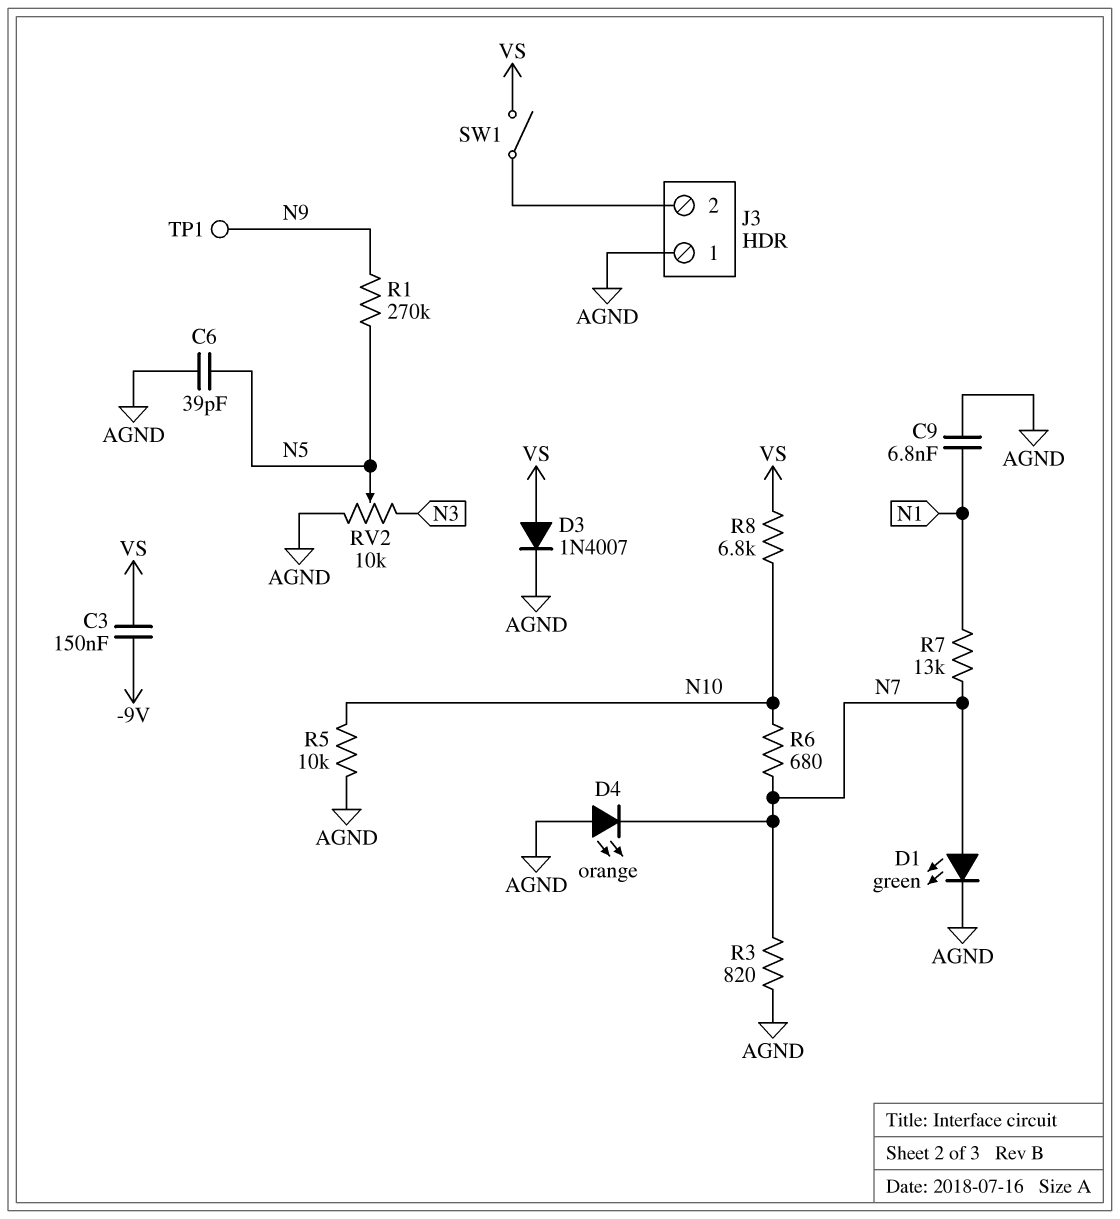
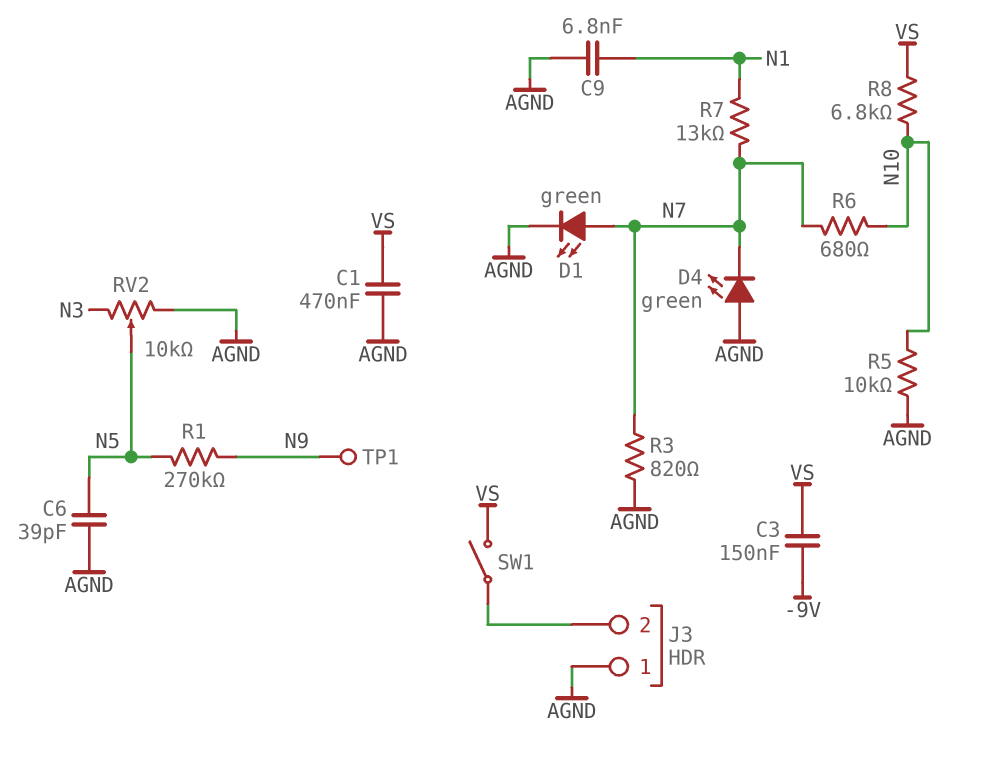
C1: none -> 470nF (AGND, VS)
D3: diode 1N4007 (A VS, K AGND) -> none
D4: LED orange (A AGND, K N7) -> LED green (A AGND, K N7)

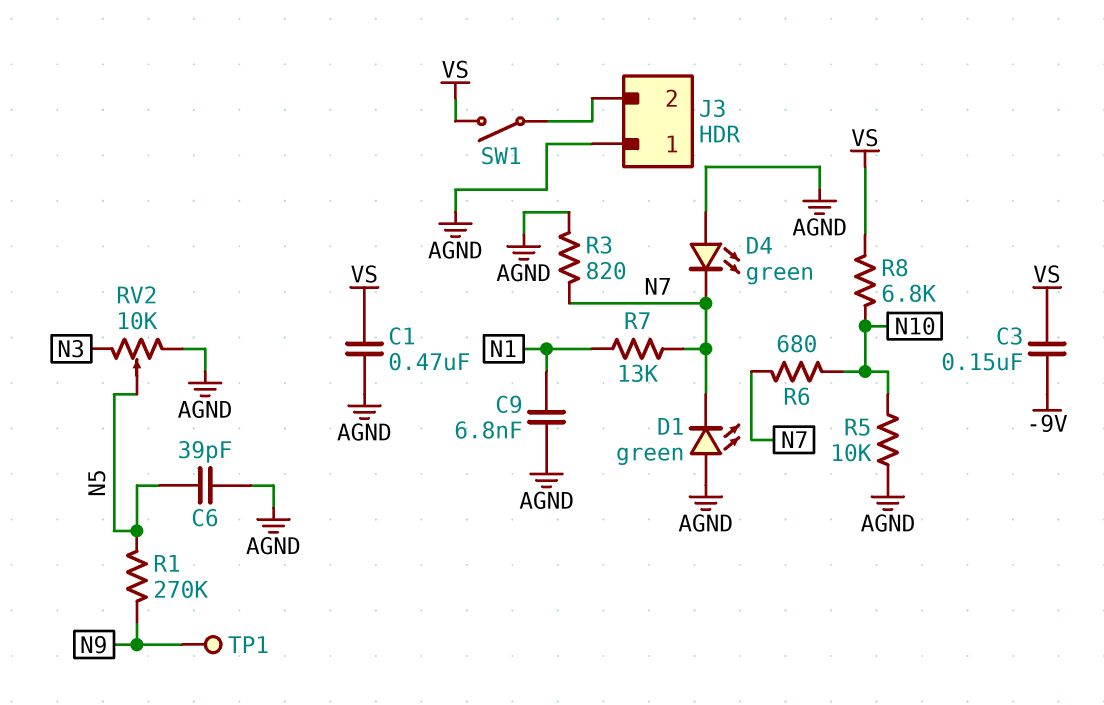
D1: LED green (A N7, K AGND) -> LED green (A AGND, K N7)

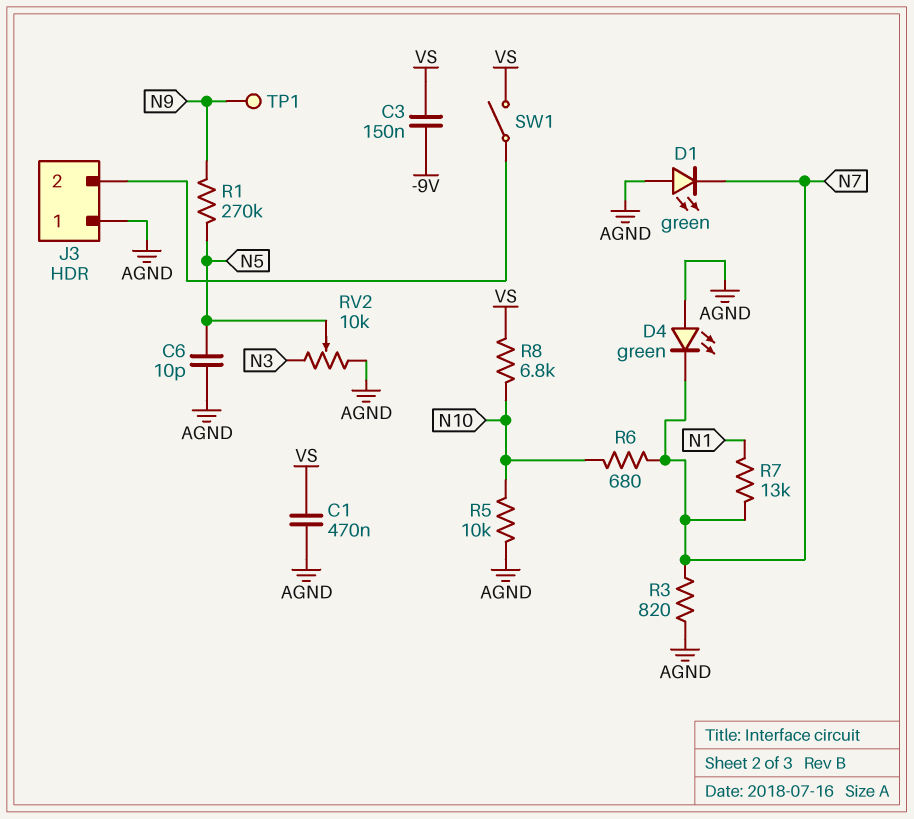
C6: 39pF (AGND, N5) -> 10pF (AGND, N5)
C9: 6.8nF (AGND, N1) -> none

